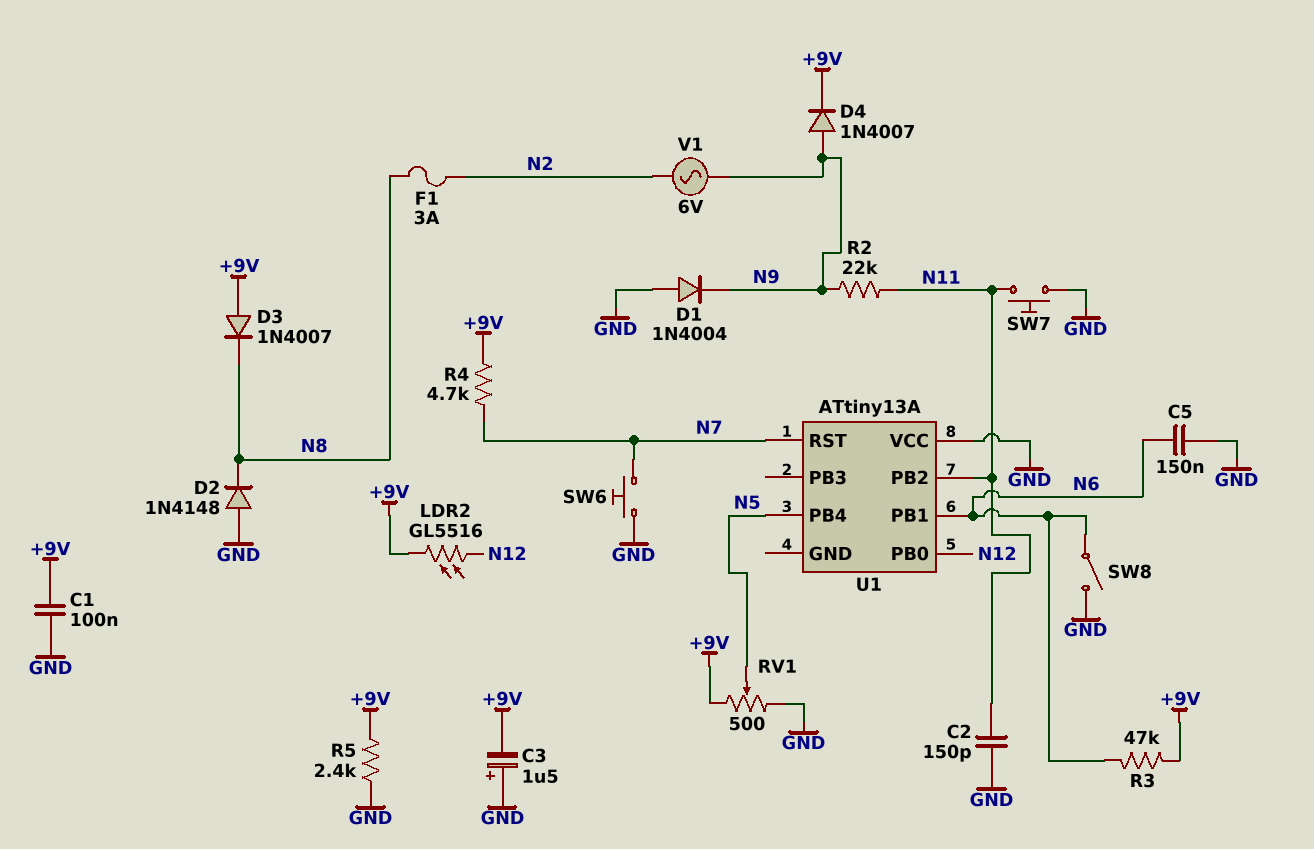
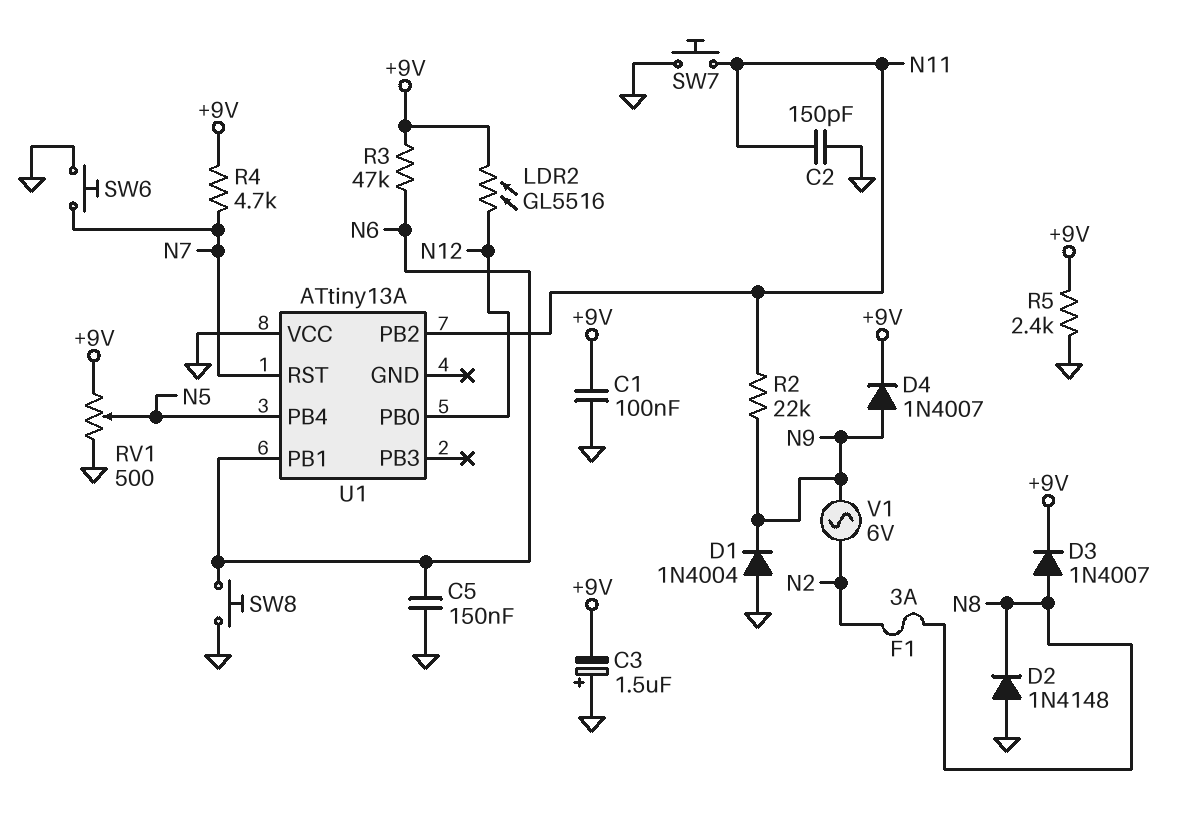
D3: diode 1N4007 (A +9V, K N8) -> diode 1N4007 (A N8, K +9V)
SW8: switch (GND, N6) -> button (GND, N6)

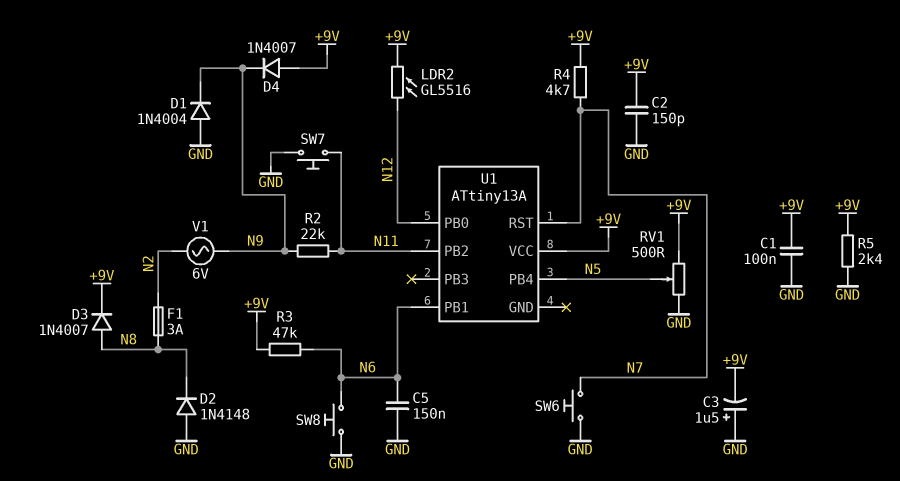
C2: 150pF (GND, N11) -> 150pF (+9V, GND)
D4: diode 1N4007 (A N9, K +9V) -> diode 1N4007 (A +9V, K N9)
U1 pin VCC: GND -> +9V

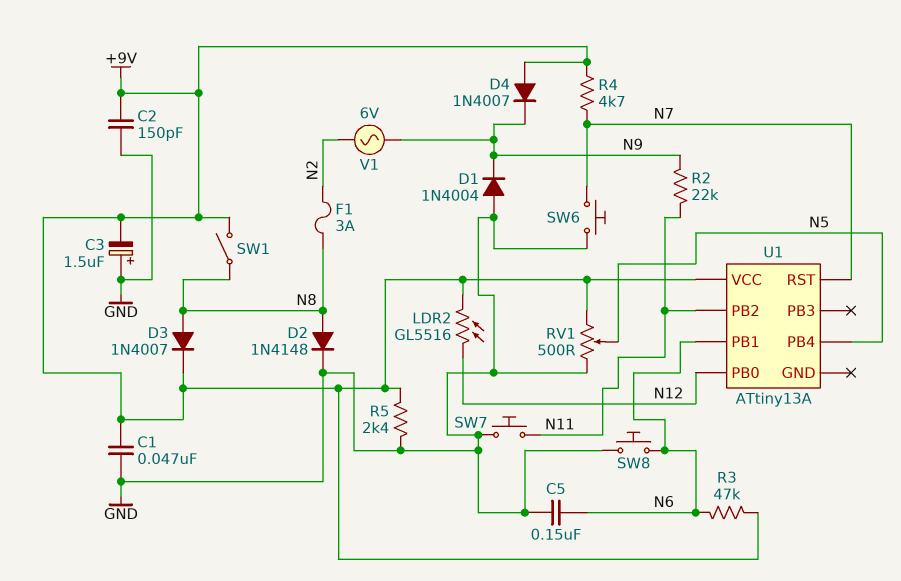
C1: 100nF (+9V, GND) -> 47nF (+9V, GND)
D2: diode 1N4148 (A GND, K N8) -> diode 1N4148 (A N8, K GND)
SW1: none -> switch (+9V, N8)

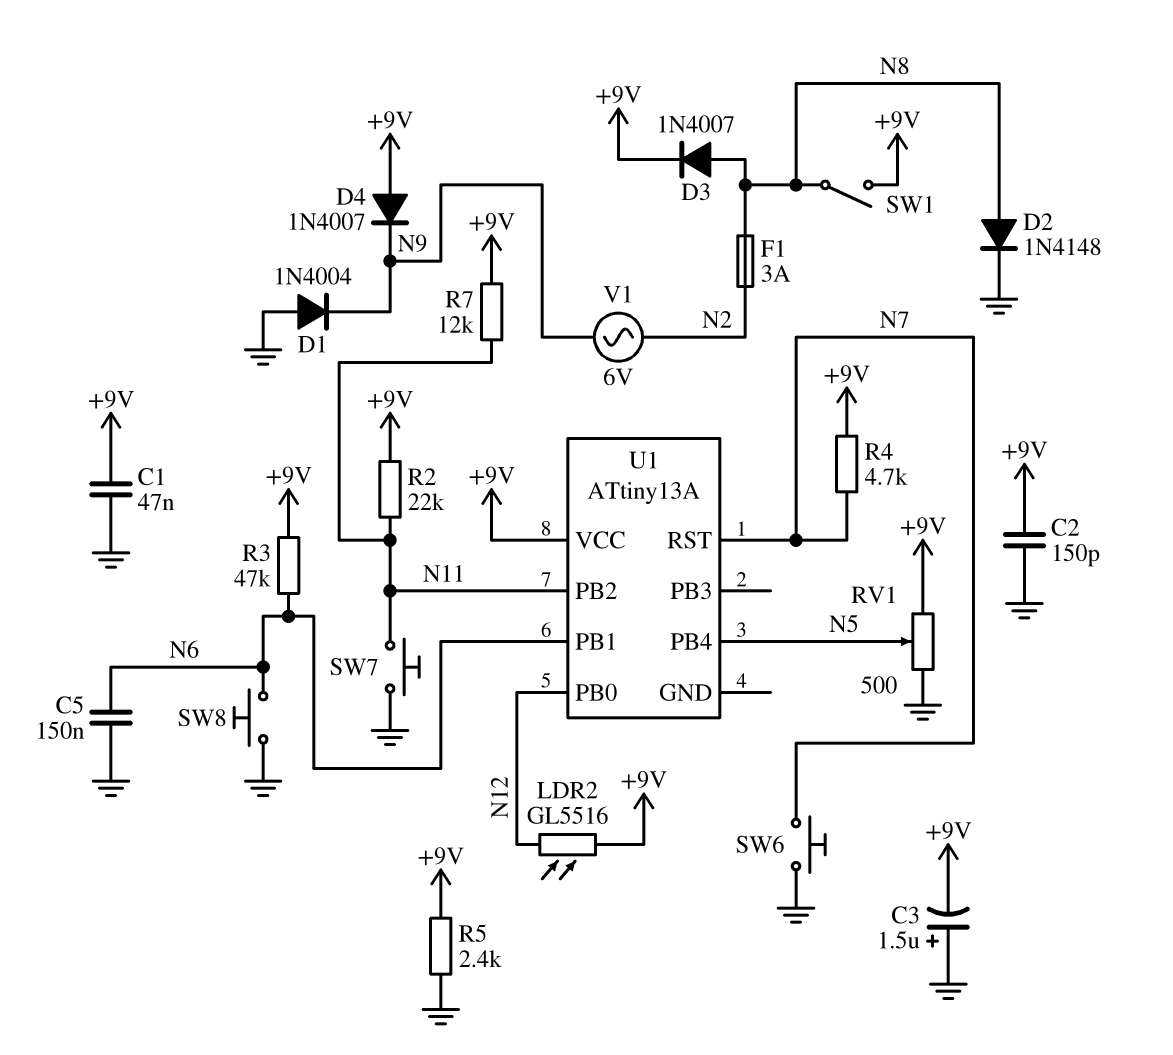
R2: 22k (N9, N11) -> 22k (+9V, N11)
R7: none -> 12k (+9V, N11)

